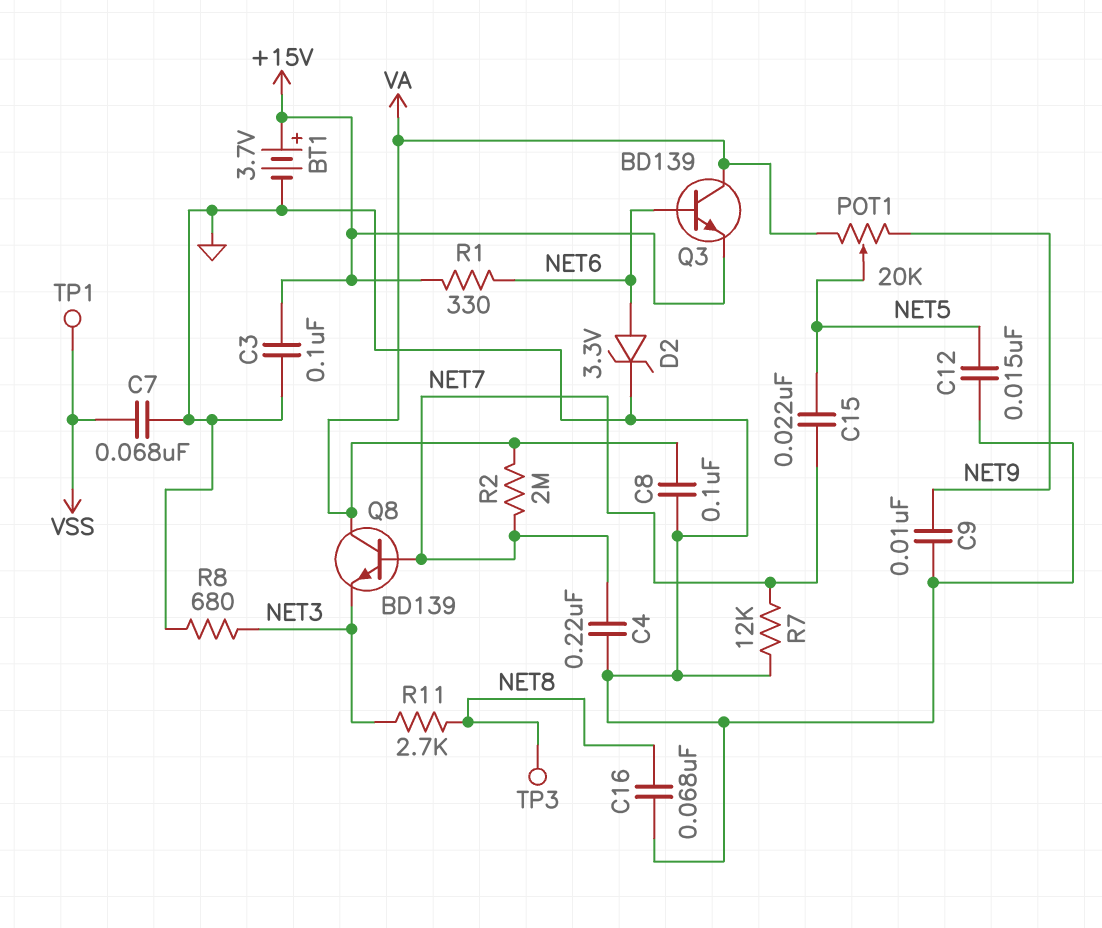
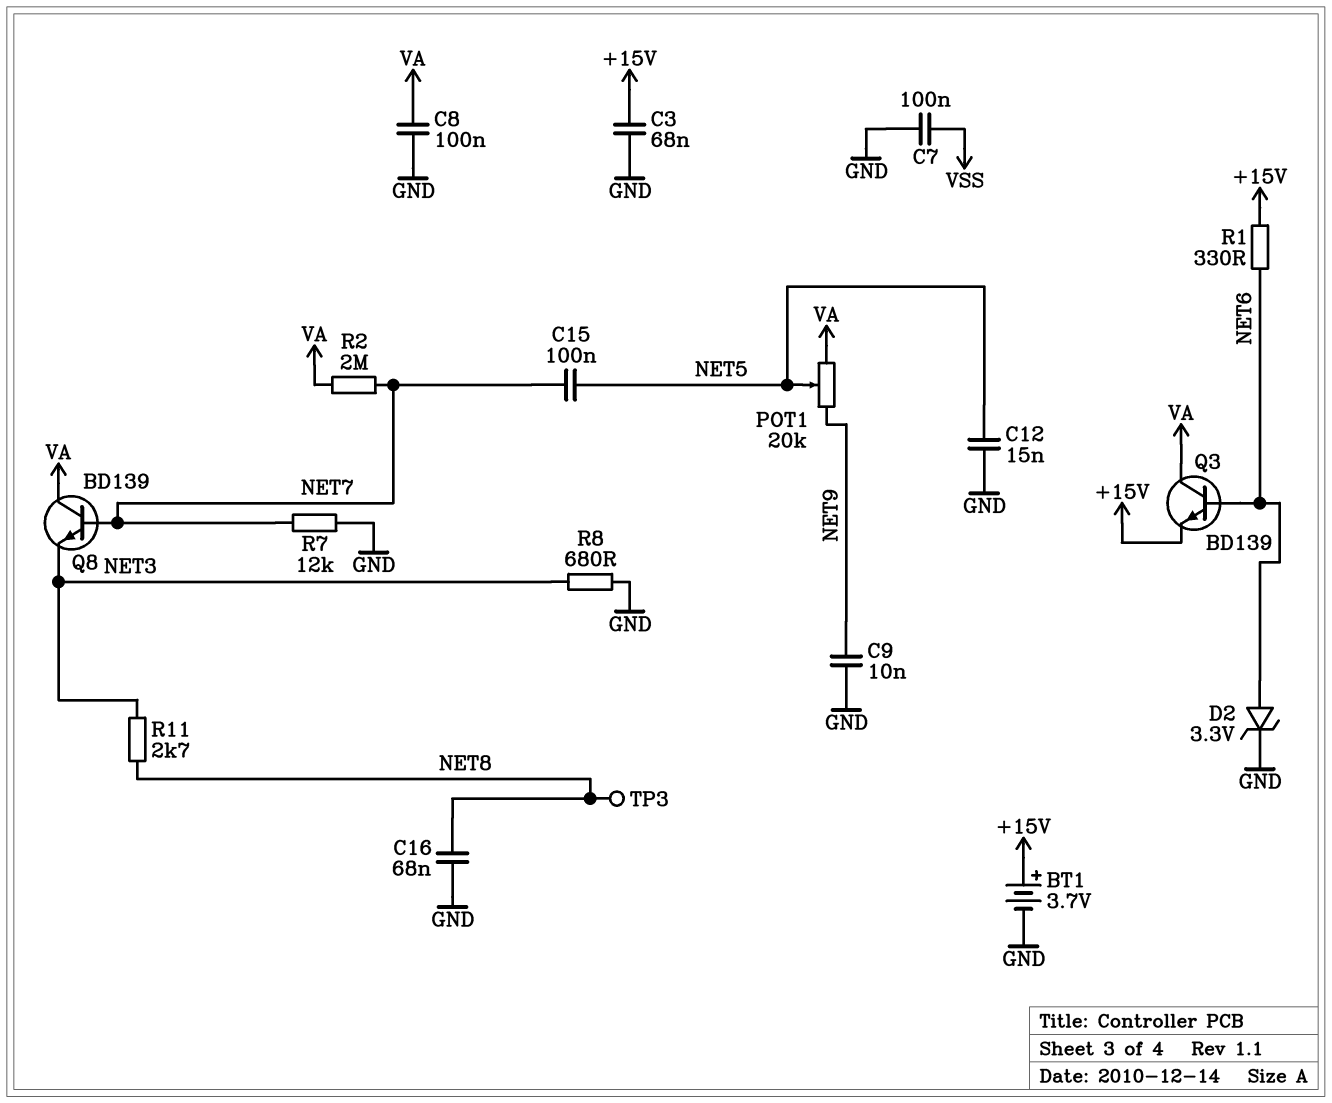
C3: 100nF (+15V, GND) -> 68nF (+15V, GND)
C4: 220nF (GND, NET7) -> none
C7: 68nF (GND, VSS) -> 100nF (GND, VSS)
C15: 22nF (NET5, NET7) -> 100nF (NET5, NET7)
TP1: test point (VSS) -> none

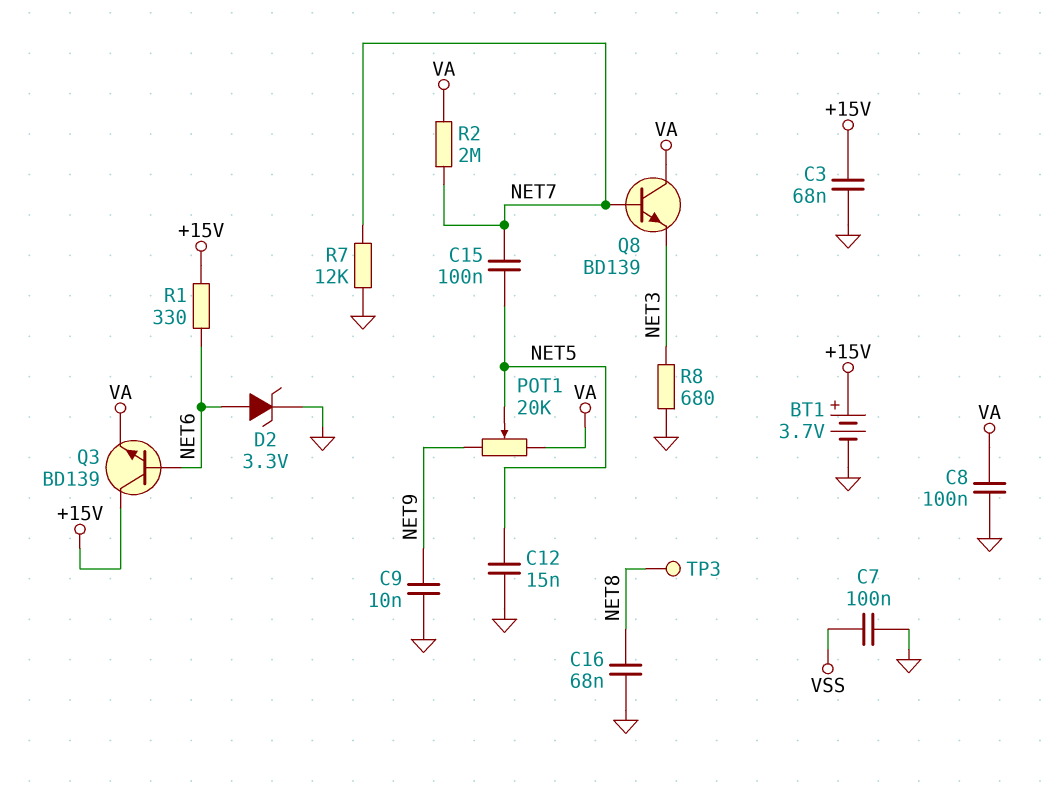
Q3: NPN BD139 (B NET6, C VA, E +15V) -> NPN BD139 (B NET6, C +15V, E VA)
R11: 2.7k (NET3, NET8) -> none

